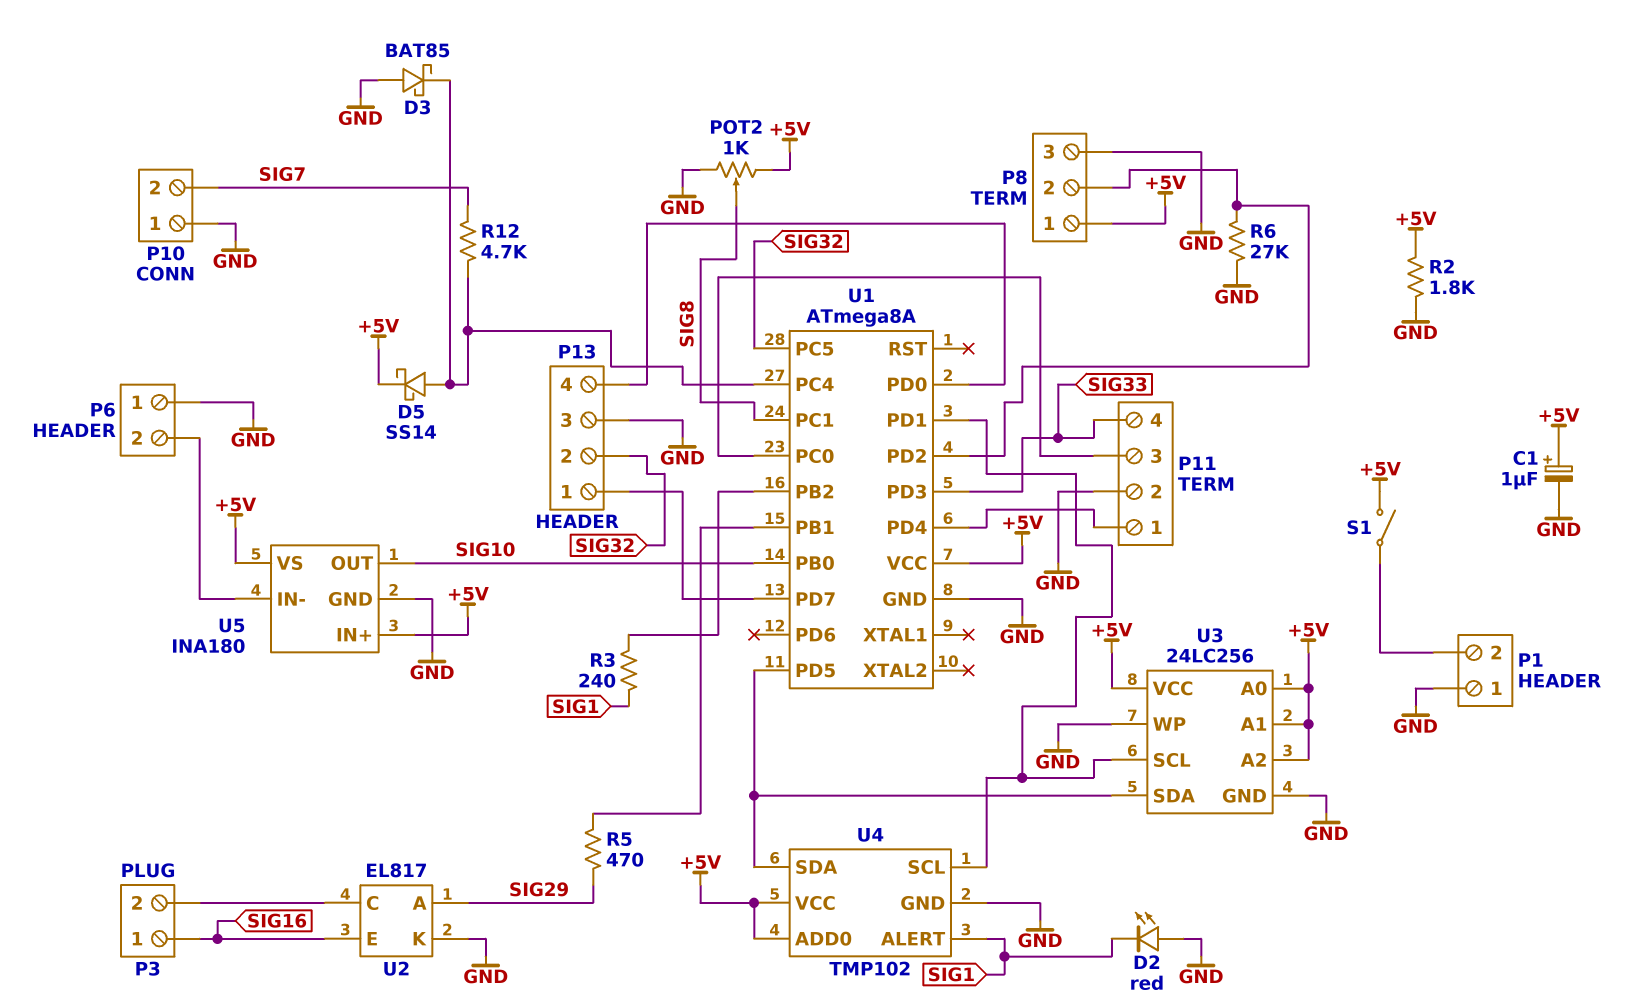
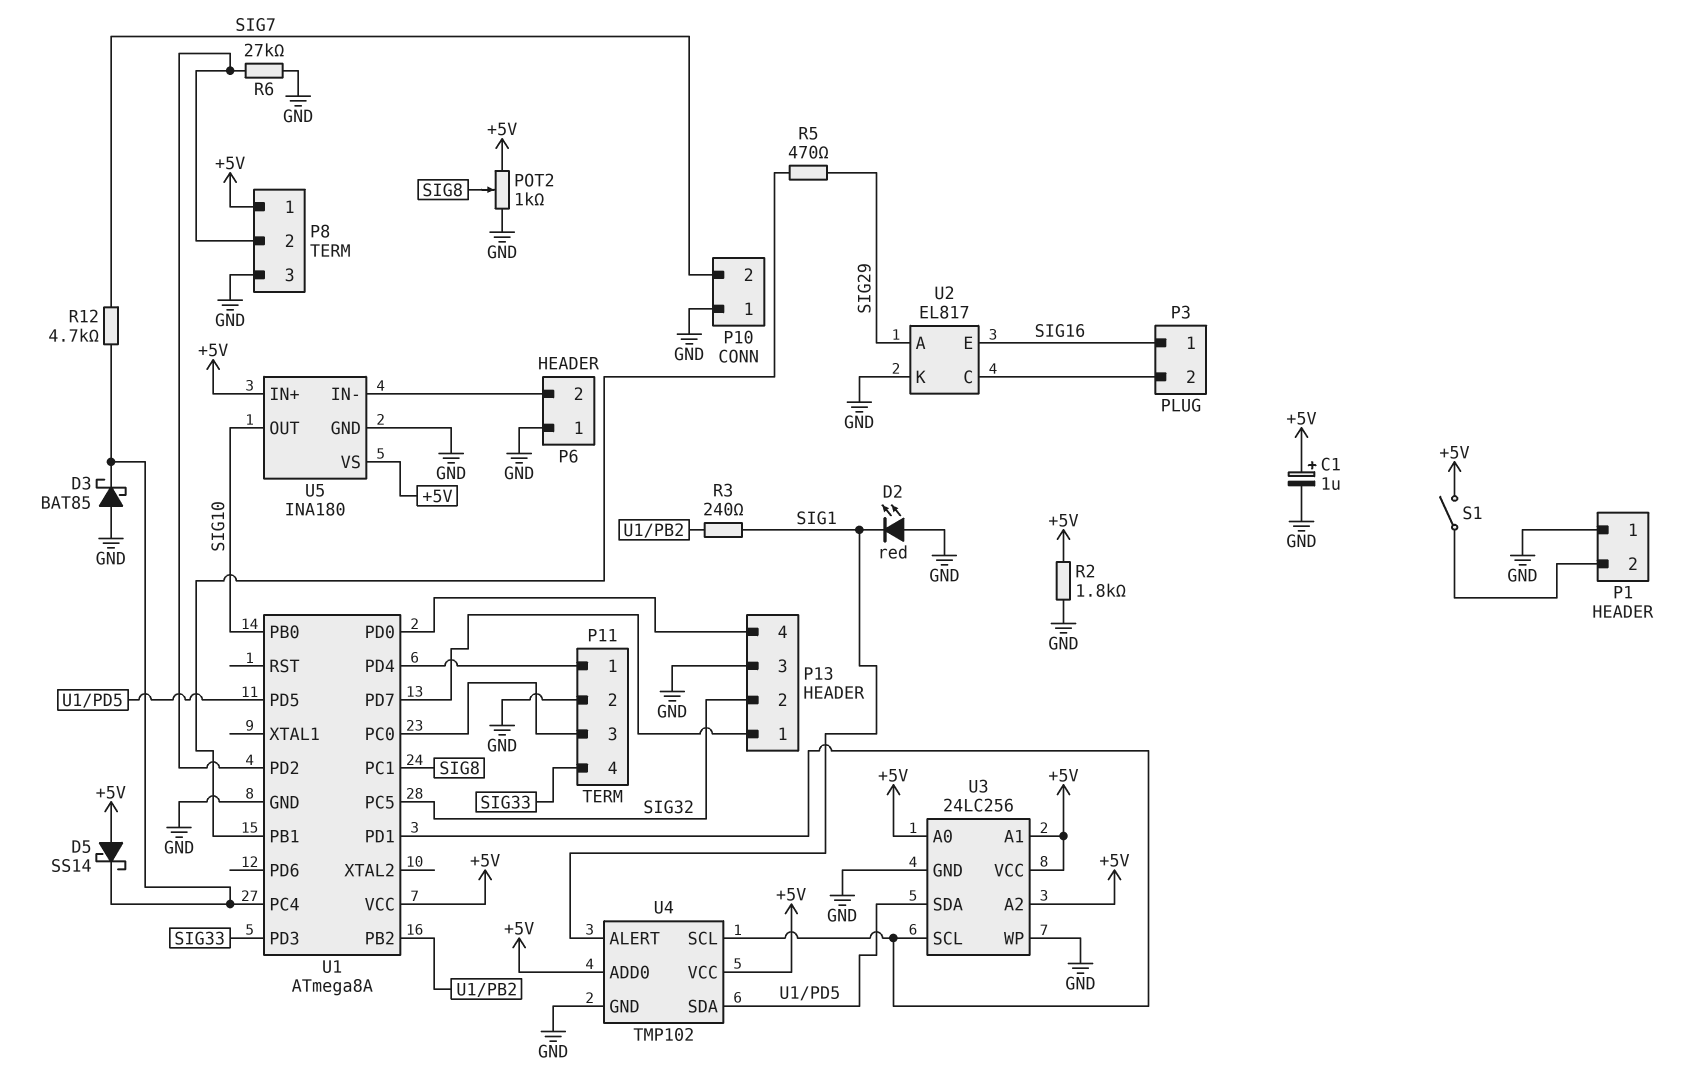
D5: schottky SS14 (A U1/PC4, K +5V) -> schottky SS14 (A +5V, K U1/PC4)

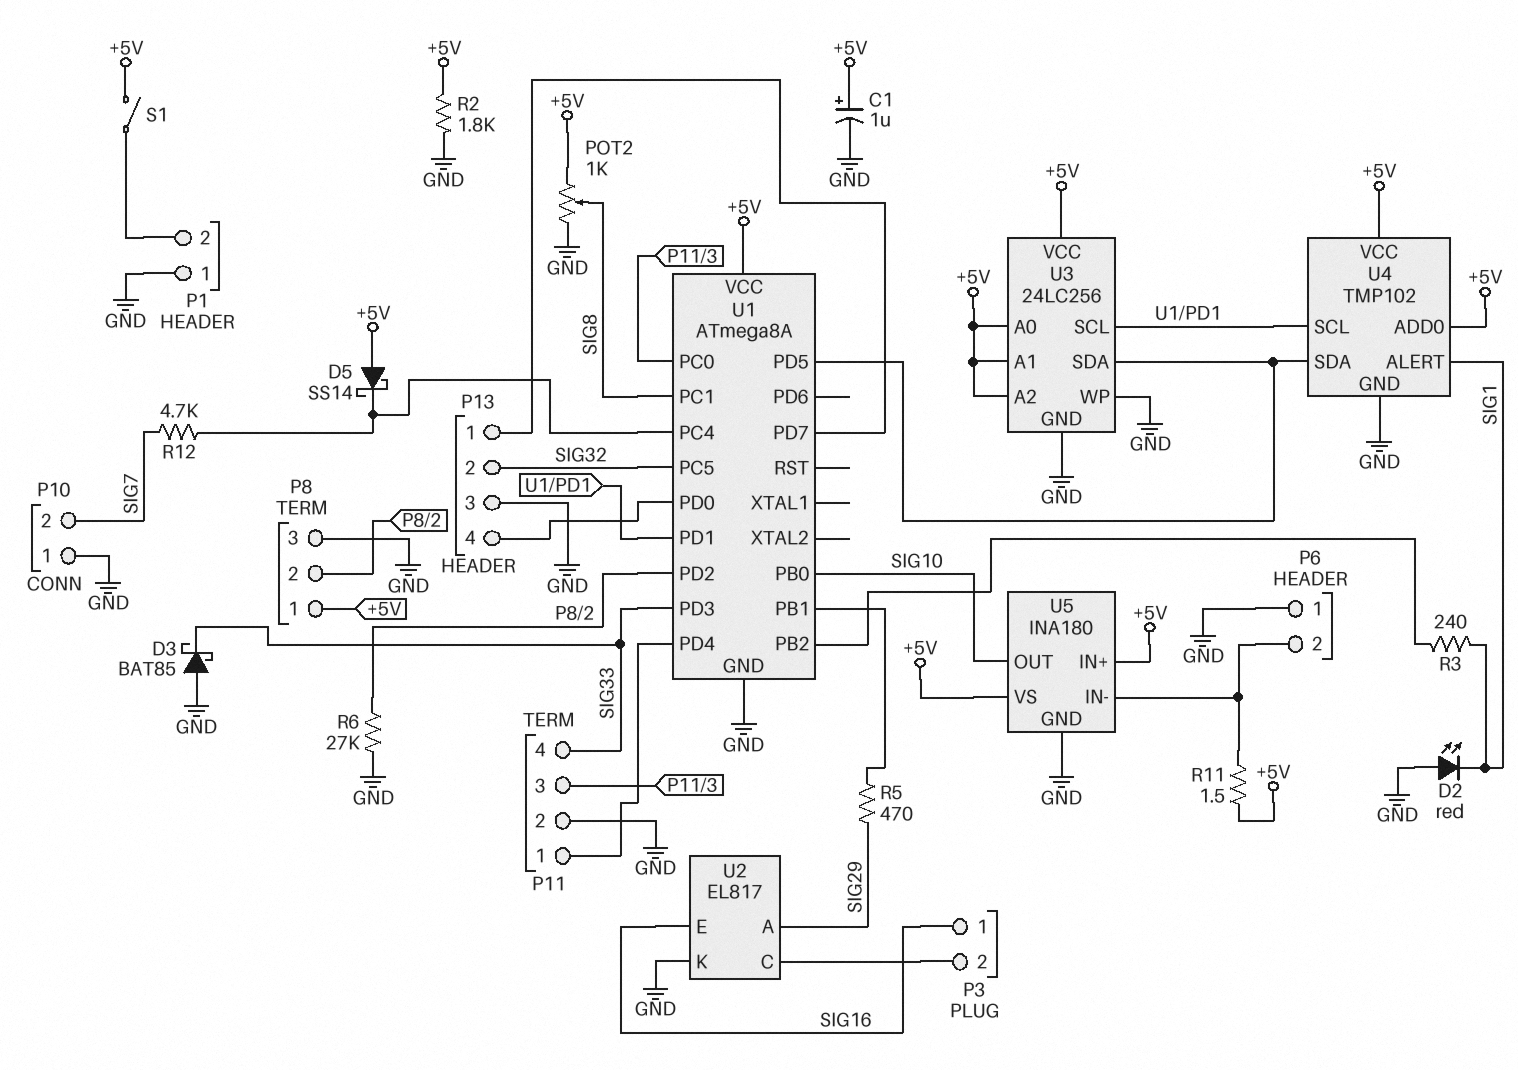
D3: schottky BAT85 (A GND, K U1/PC4) -> schottky BAT85 (A GND, K SIG33)
R11: none -> 1.5 (+5V, P6/2)

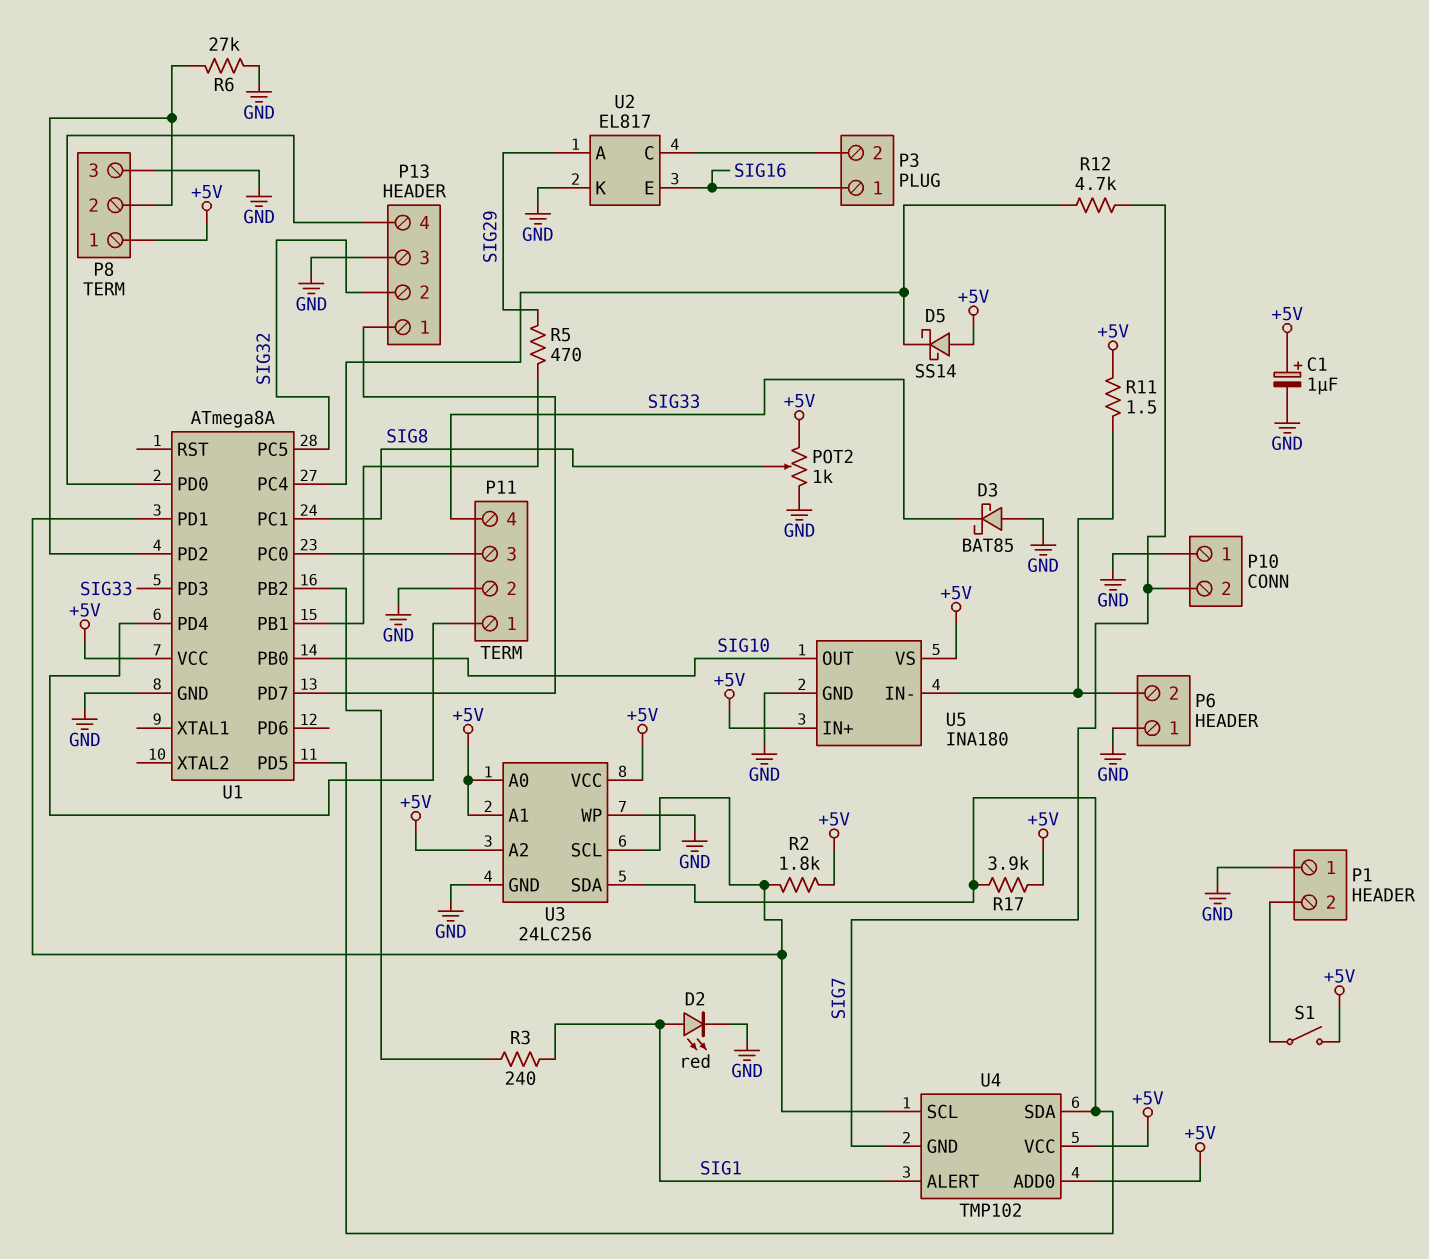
D2: LED red (A GND, K SIG1) -> LED red (A SIG1, K GND)
R2: 1.8k (+5V, GND) -> 1.8k (+5V, U1/PD1)
R17: none -> 3.9k (+5V, U1/PD5)
U4 pin GND: GND -> SIG7

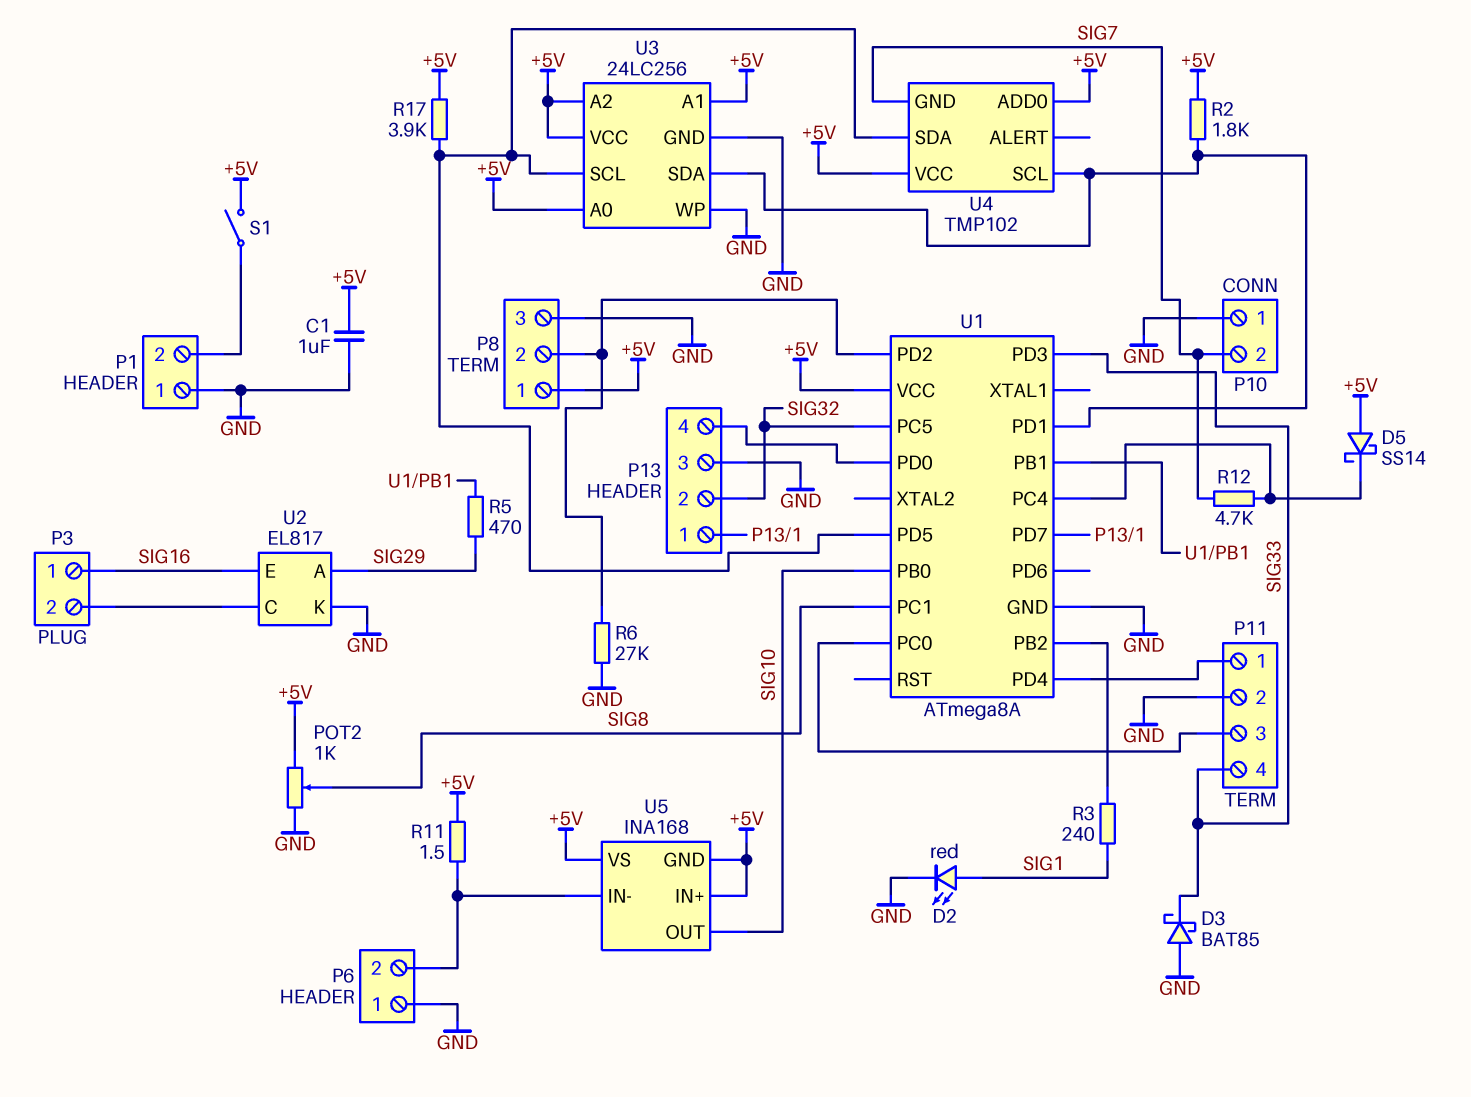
C1: 1uF (plus +5V, minus GND) -> 1uF (+5V, GND)
U3 pin SCL: U1/PD1 -> U1/PD5
U3 pin SDA: U1/PD5 -> U1/PD1
U4 pin ALERT: SIG1 -> none
U5: INA180 -> INA168
U5 pin GND: GND -> +5V

